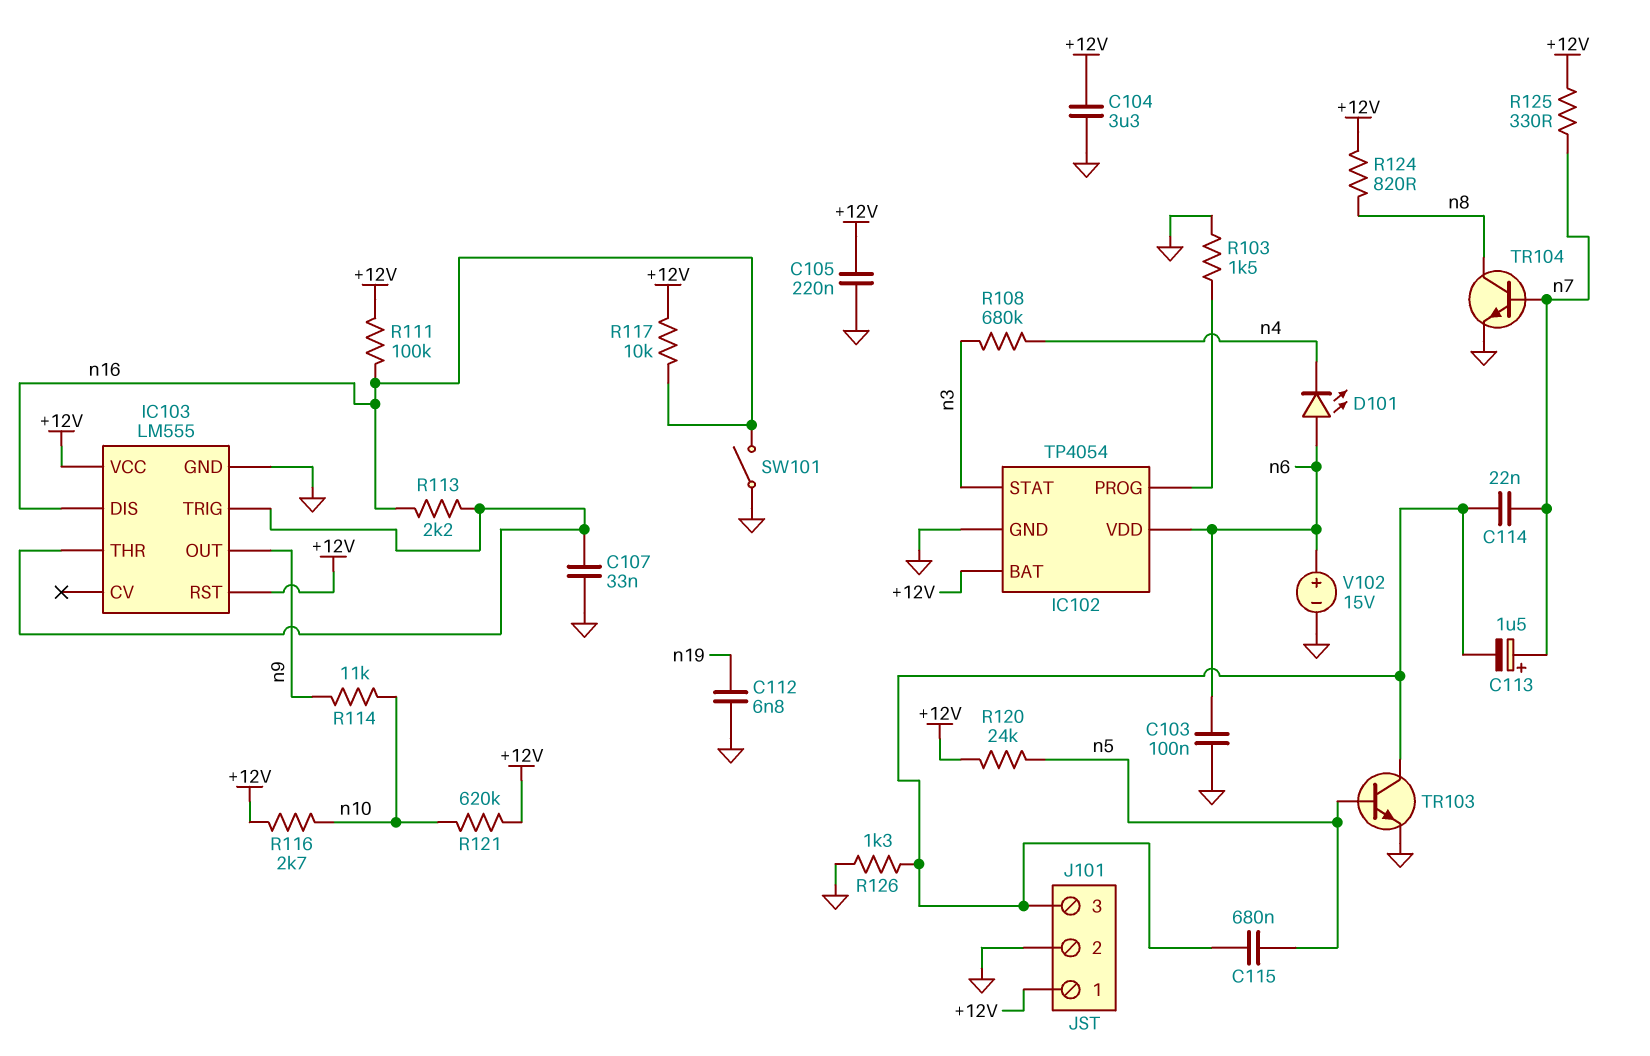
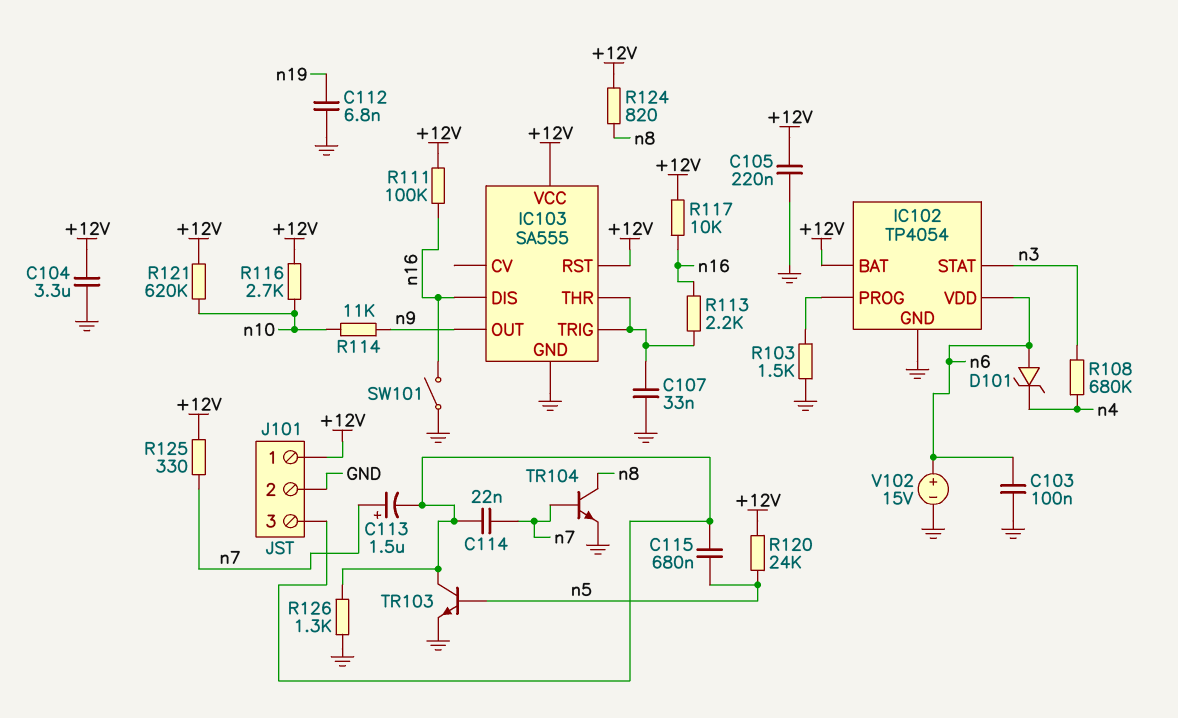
D101: LED (A n6, K n4) -> zener (A n6, K n4)
IC103: LM555 -> SA555

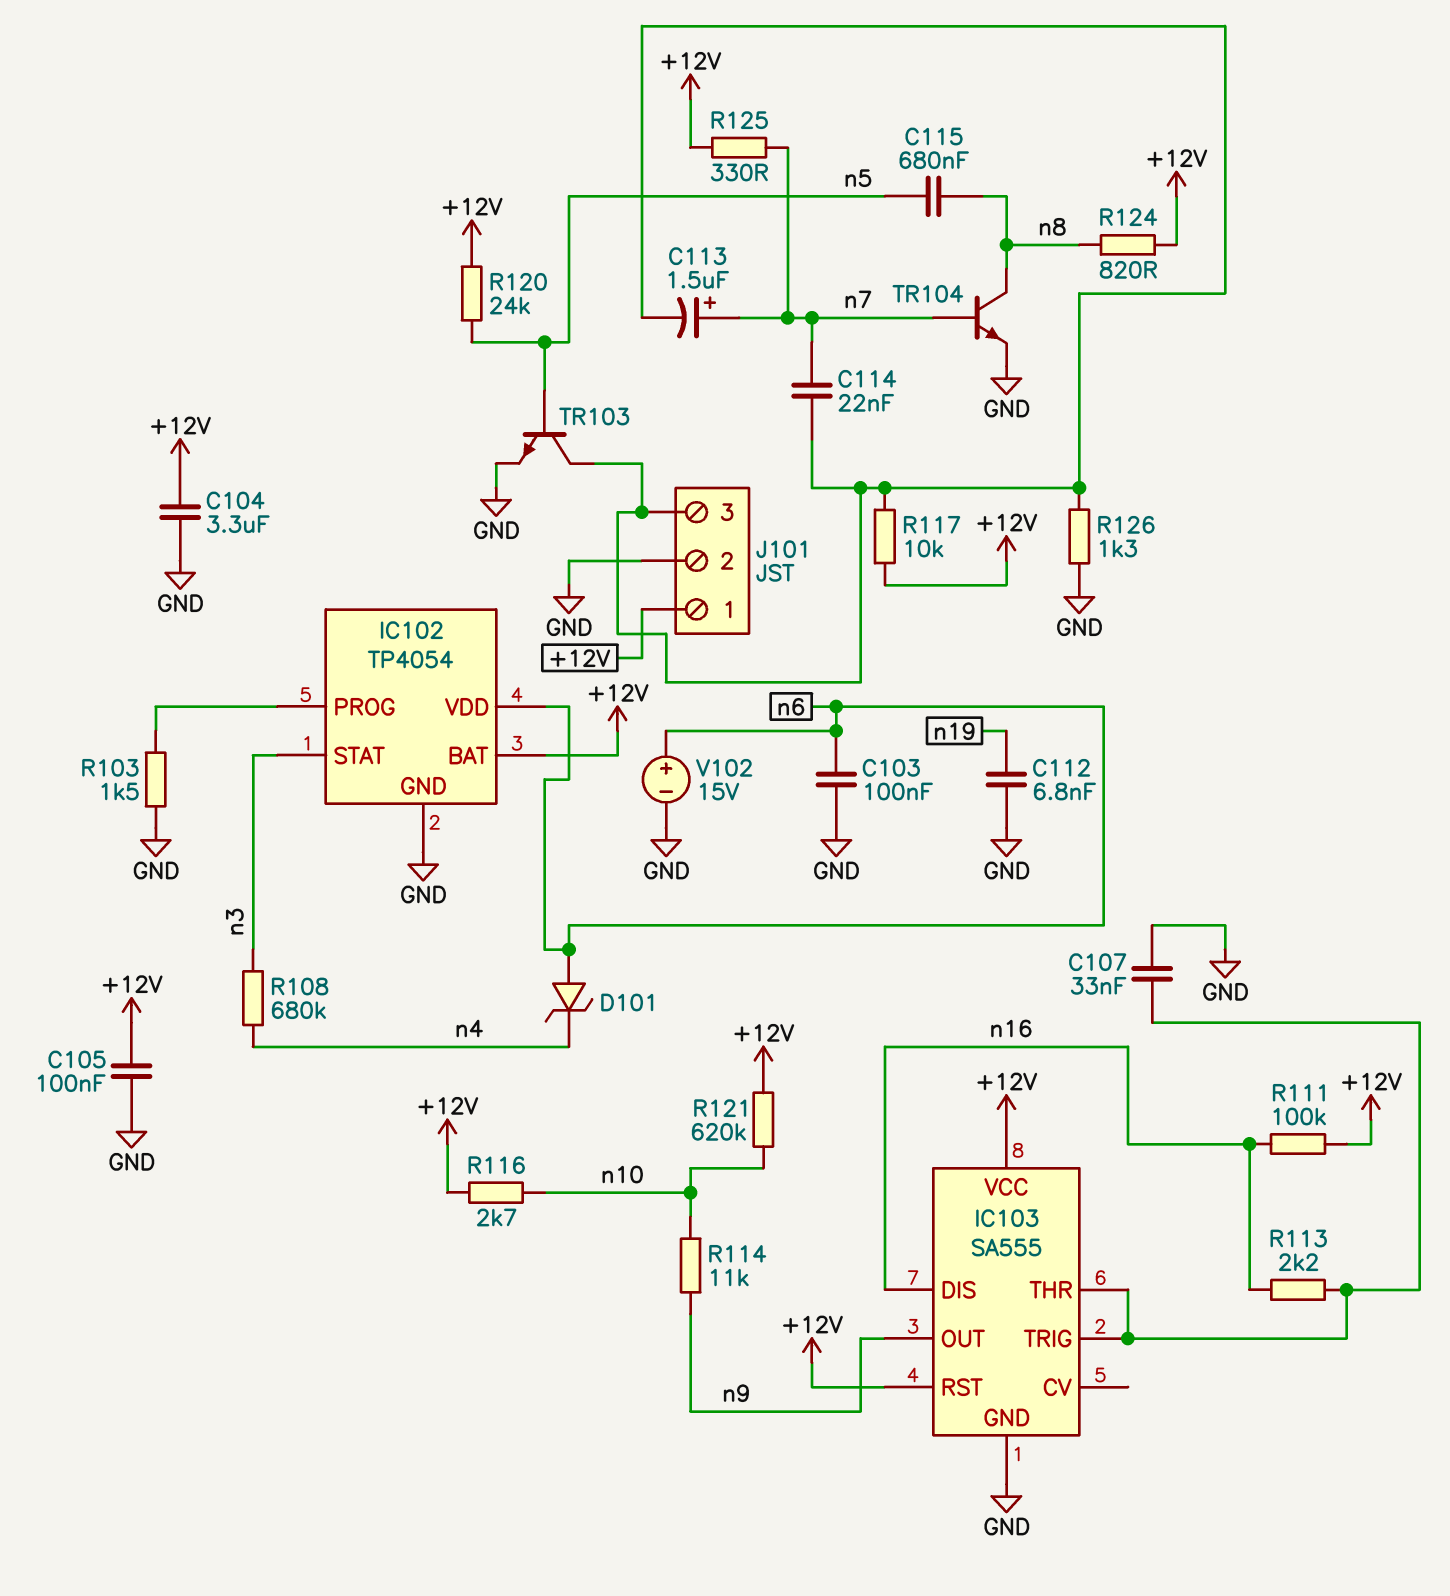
C105: 220nF (+12V, GND) -> 100nF (+12V, GND)
C115: 680nF (J101/3, n5) -> 680nF (n5, n8)
R117: 10k (+12V, n16) -> 10k (+12V, J101/3)
SW101: switch (GND, n16) -> none

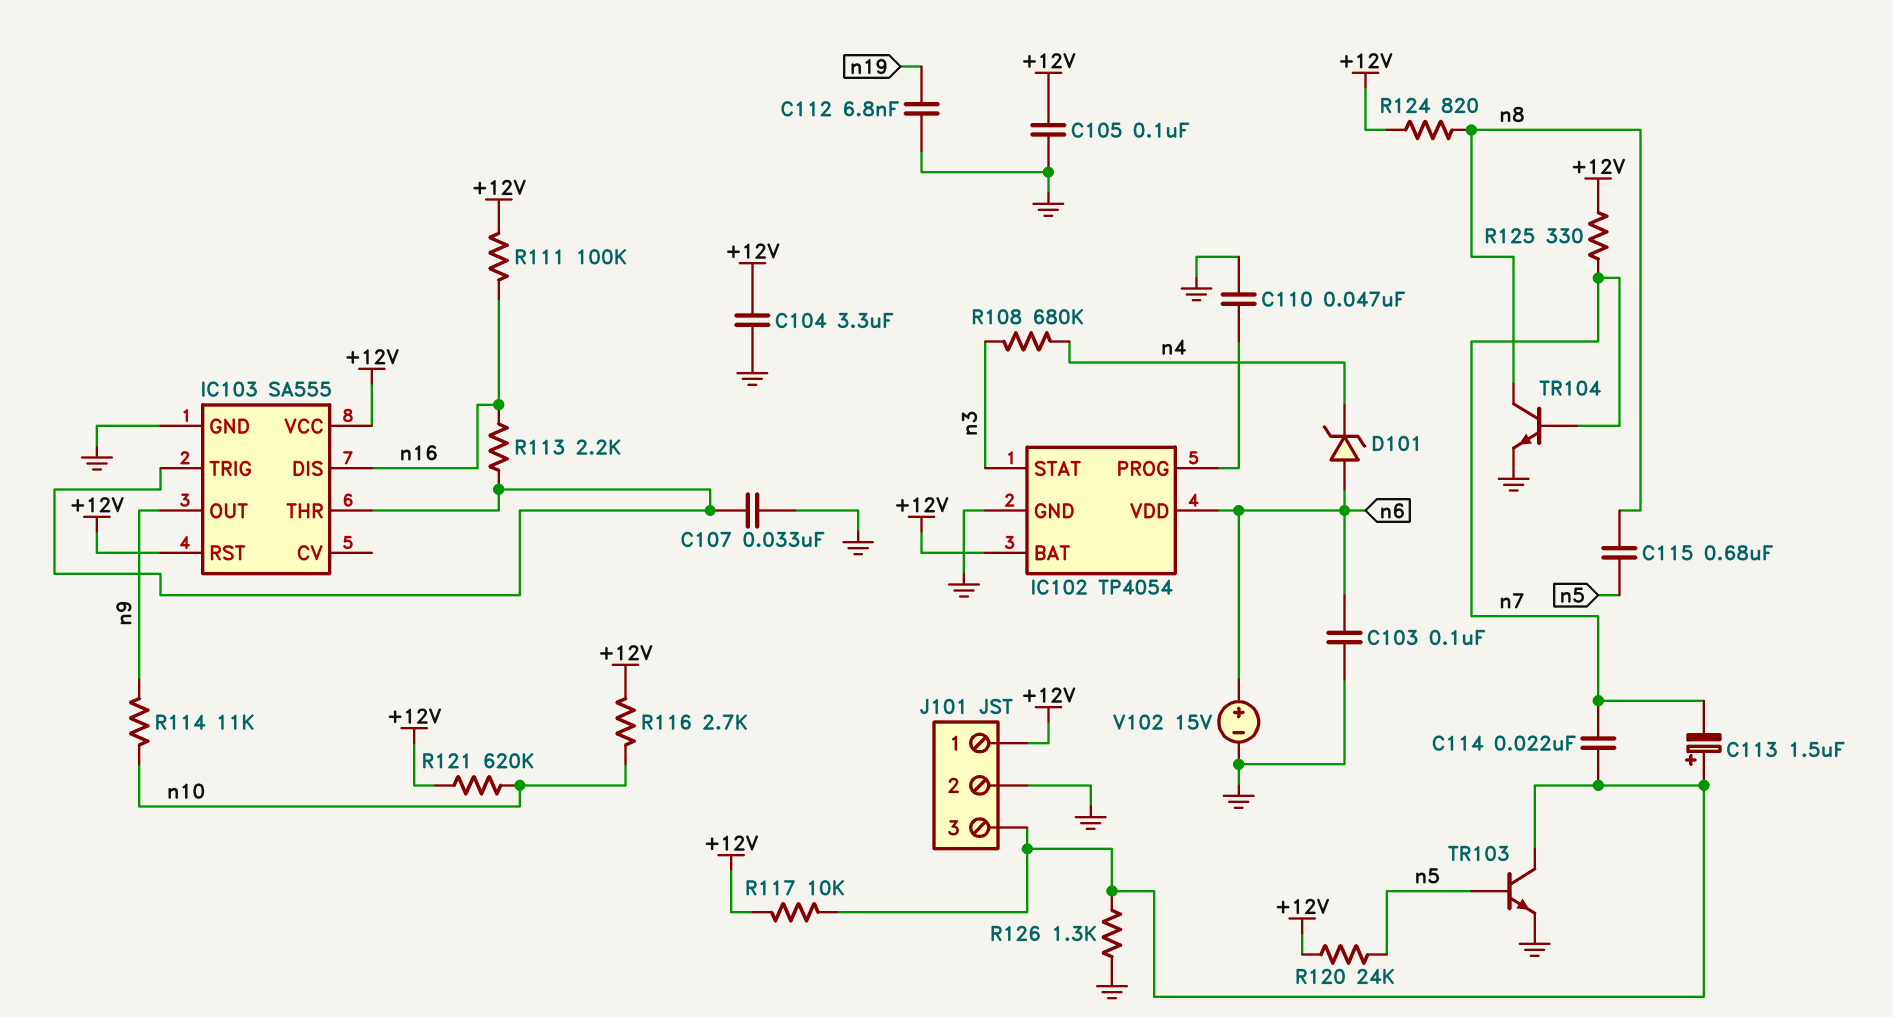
C110: none -> 47nF (GND, IC102/PROG)
C113: 1.5uF (plus n7, minus J101/3) -> 1.5uF (plus J101/3, minus n7)
R103: 1.5k (GND, IC102/PROG) -> none

